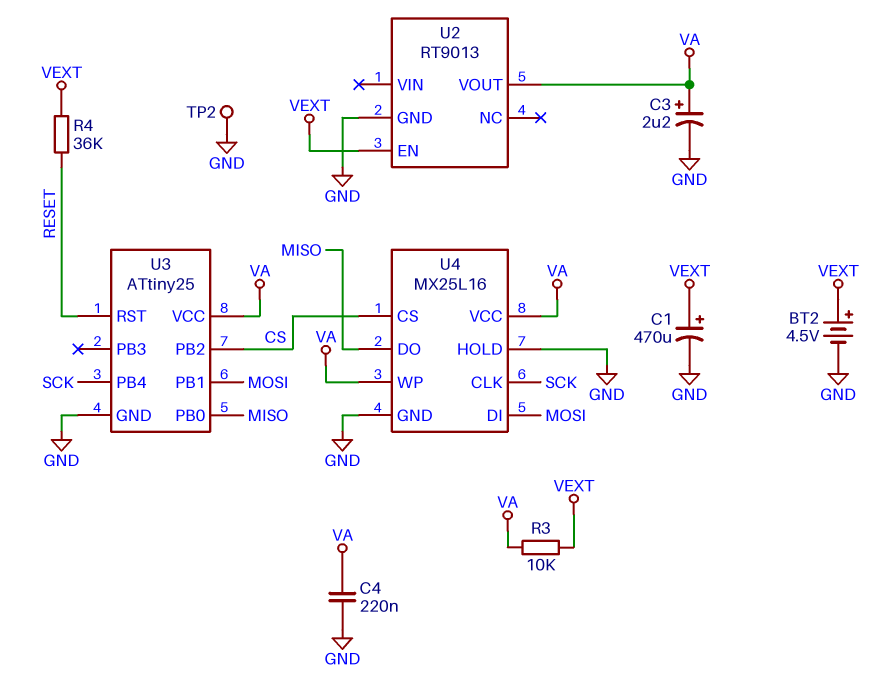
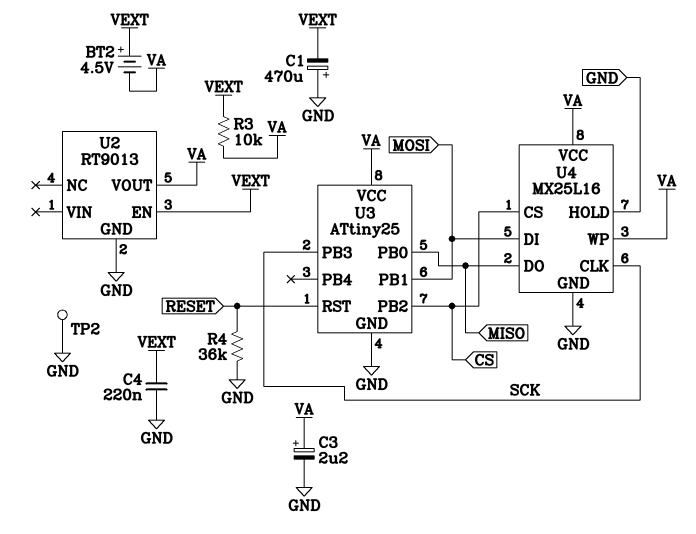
BT2: 4.5V (plus VEXT, minus GND) -> 4.5V (plus VEXT, minus VA)
C1: 470uF (plus VEXT, minus GND) -> 470uF (plus GND, minus VEXT)
C4: 220nF (GND, VA) -> 220nF (GND, VEXT)
R4: 36k (RESET, VEXT) -> 36k (GND, RESET)
U3 pin PB3: none -> SCK
U3 pin PB4: SCK -> none

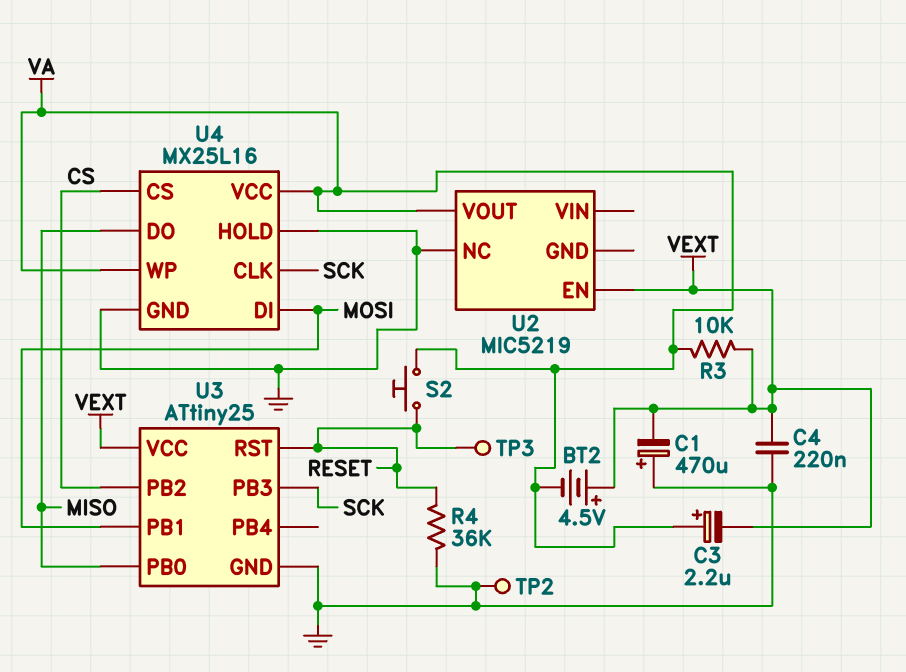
C3: 2.2uF (plus VA, minus GND) -> 2.2uF (plus VA, minus VEXT)
S2: none -> button (RESET, VA)
TP3: none -> test point (RESET)
U2: RT9013 -> MIC5219
U2 pin GND: GND -> none
U2 pin NC: none -> GND
U3 pin VCC: VA -> VEXT

